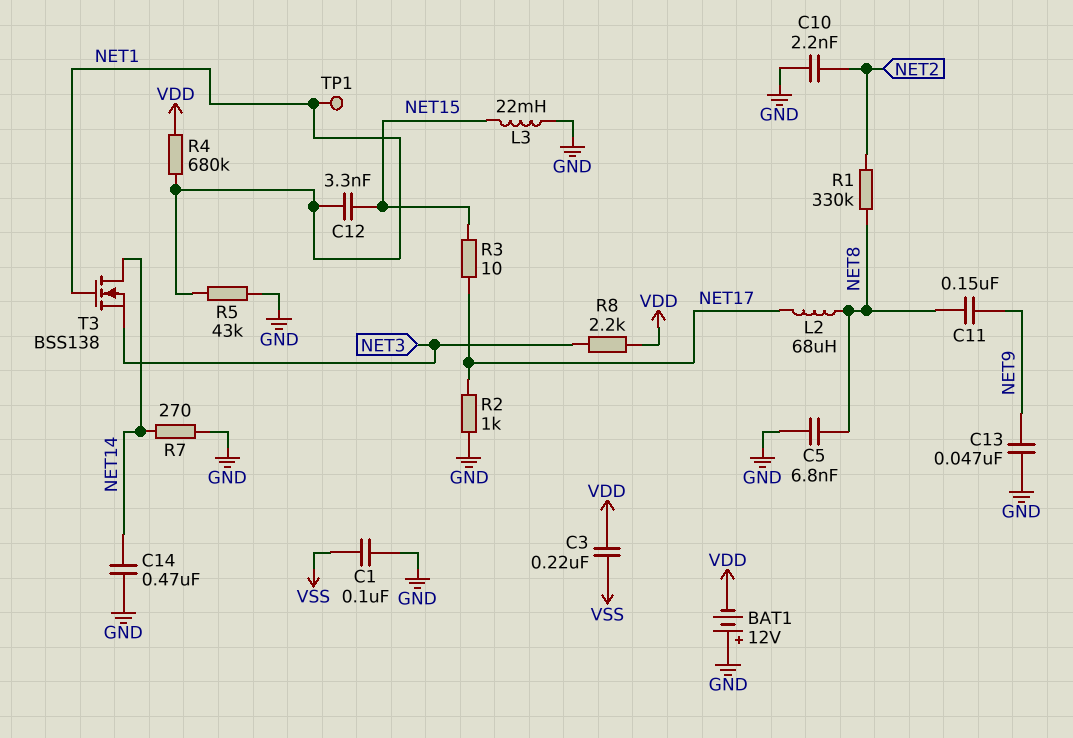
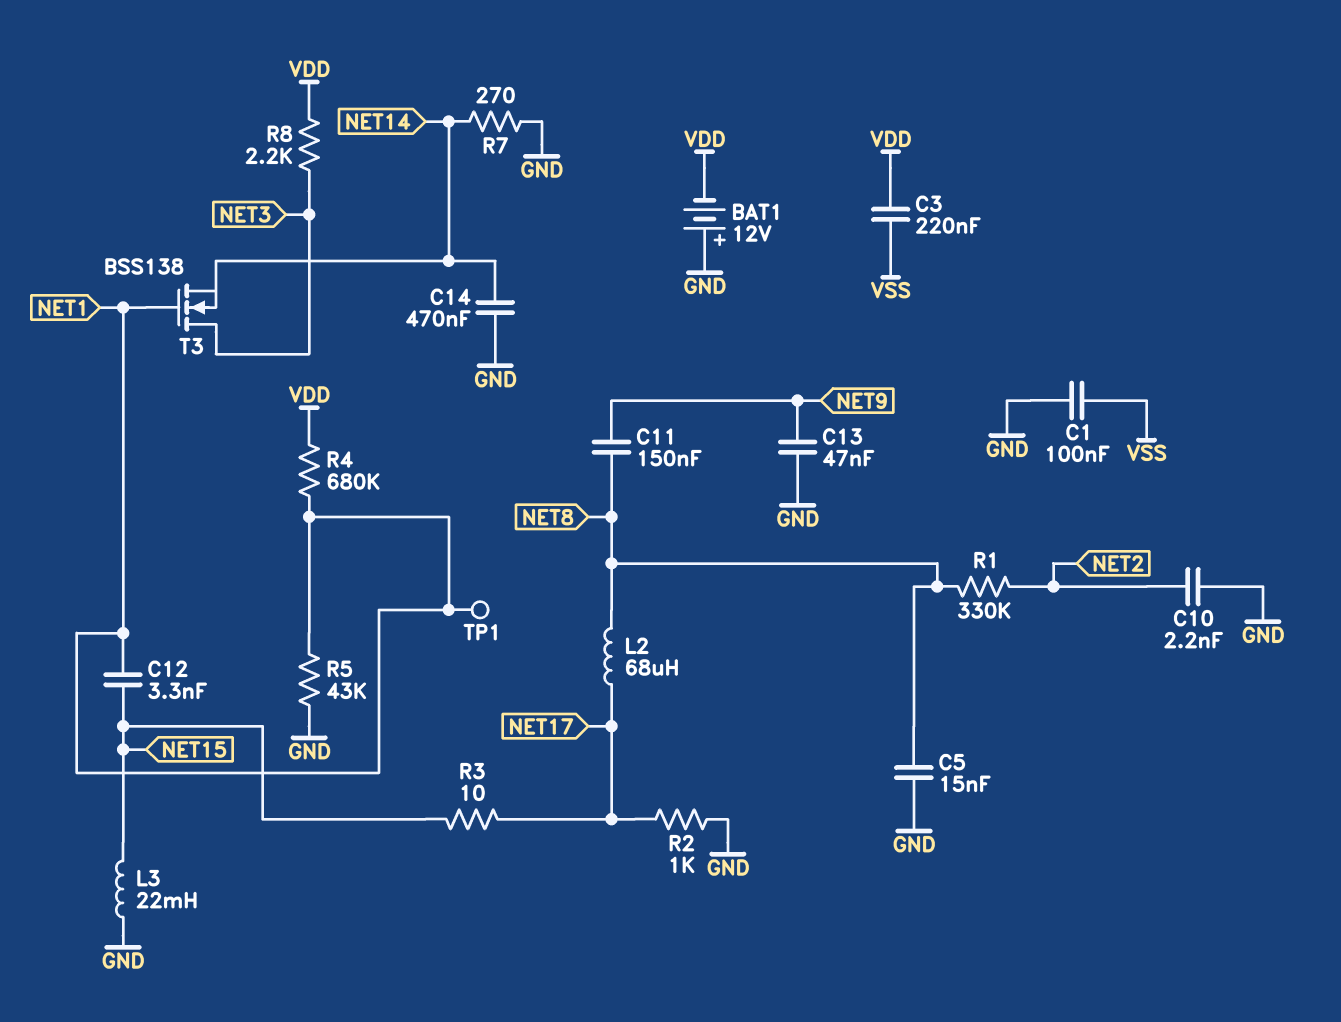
C5: 6.8nF (GND, NET8) -> 15nF (GND, NET8)
T3: NMOS BSS138 (G NET1, D NET14, S NET3) -> NMOS BSS138 (G NET1, D NET3, S NET14)

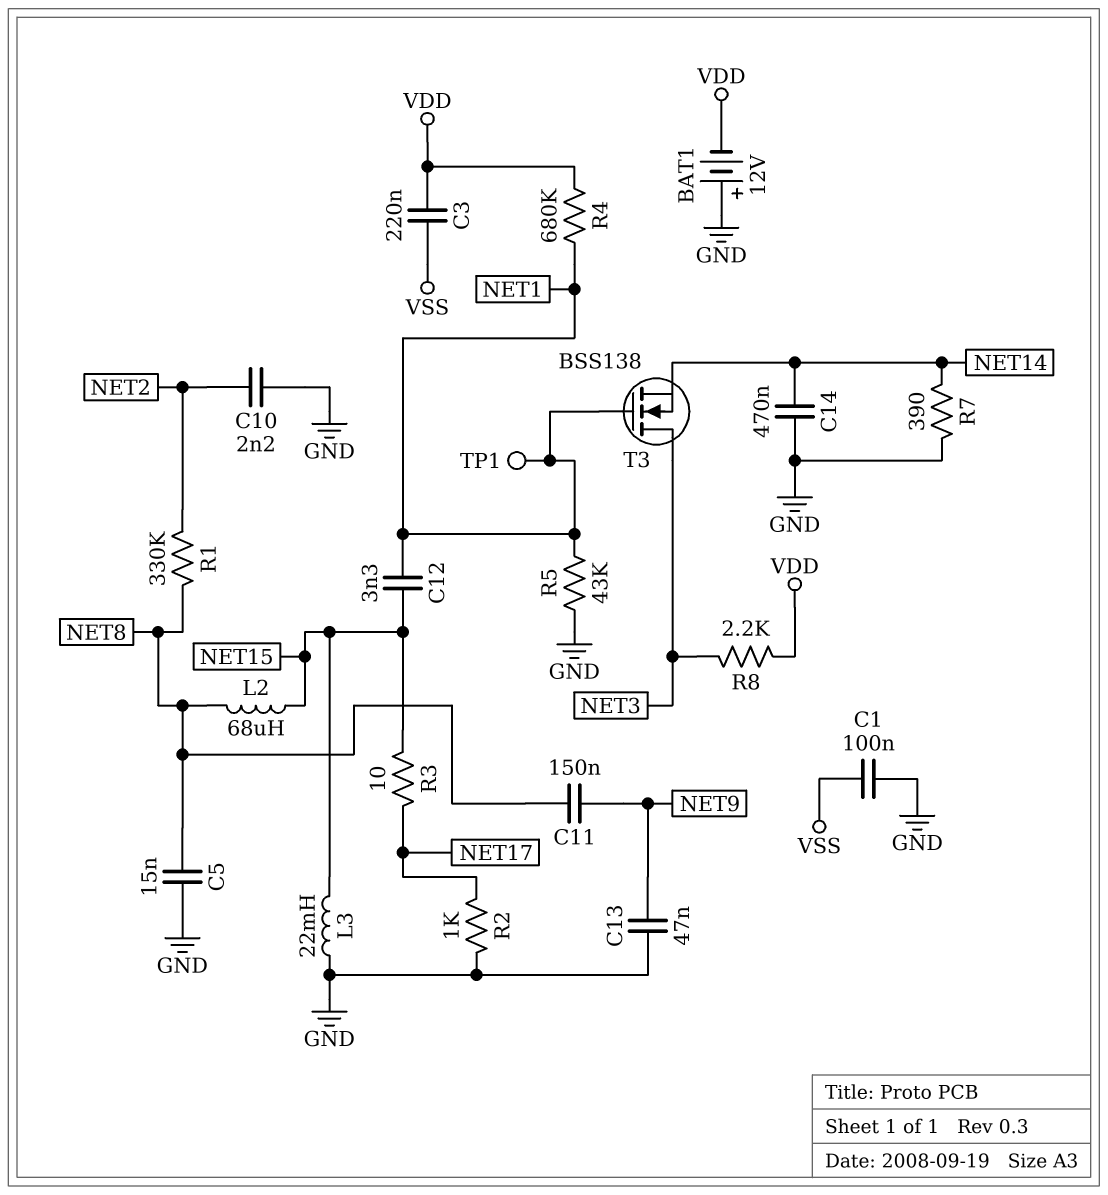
L2: 68uH (NET8, NET17) -> 68uH (NET8, NET15)
R7: 270 (GND, NET14) -> 390 (GND, NET14)

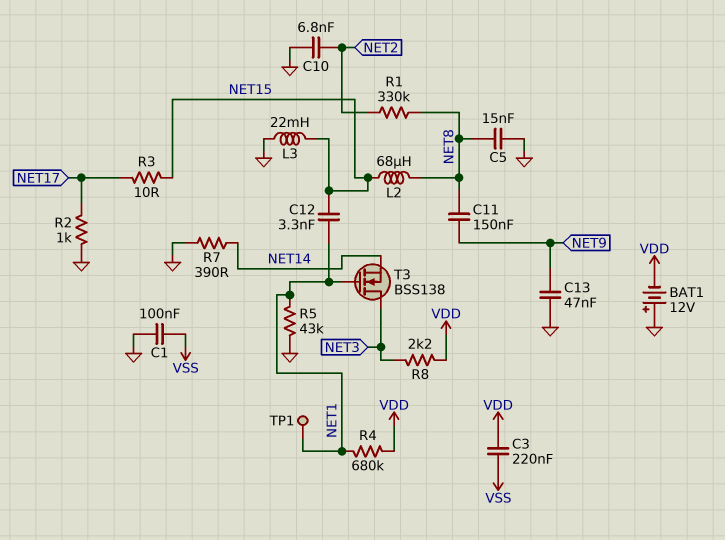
C10: 2.2nF (GND, NET2) -> 6.8nF (GND, NET2)
C14: 470nF (GND, NET14) -> none

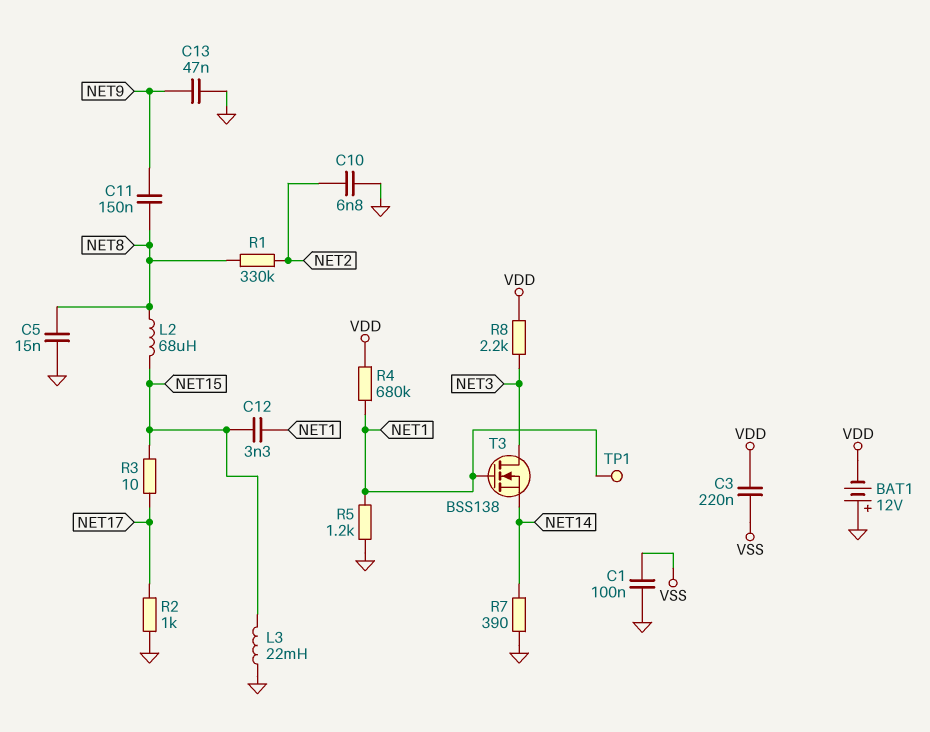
R5: 43k (GND, NET1) -> 1.2k (GND, NET1)

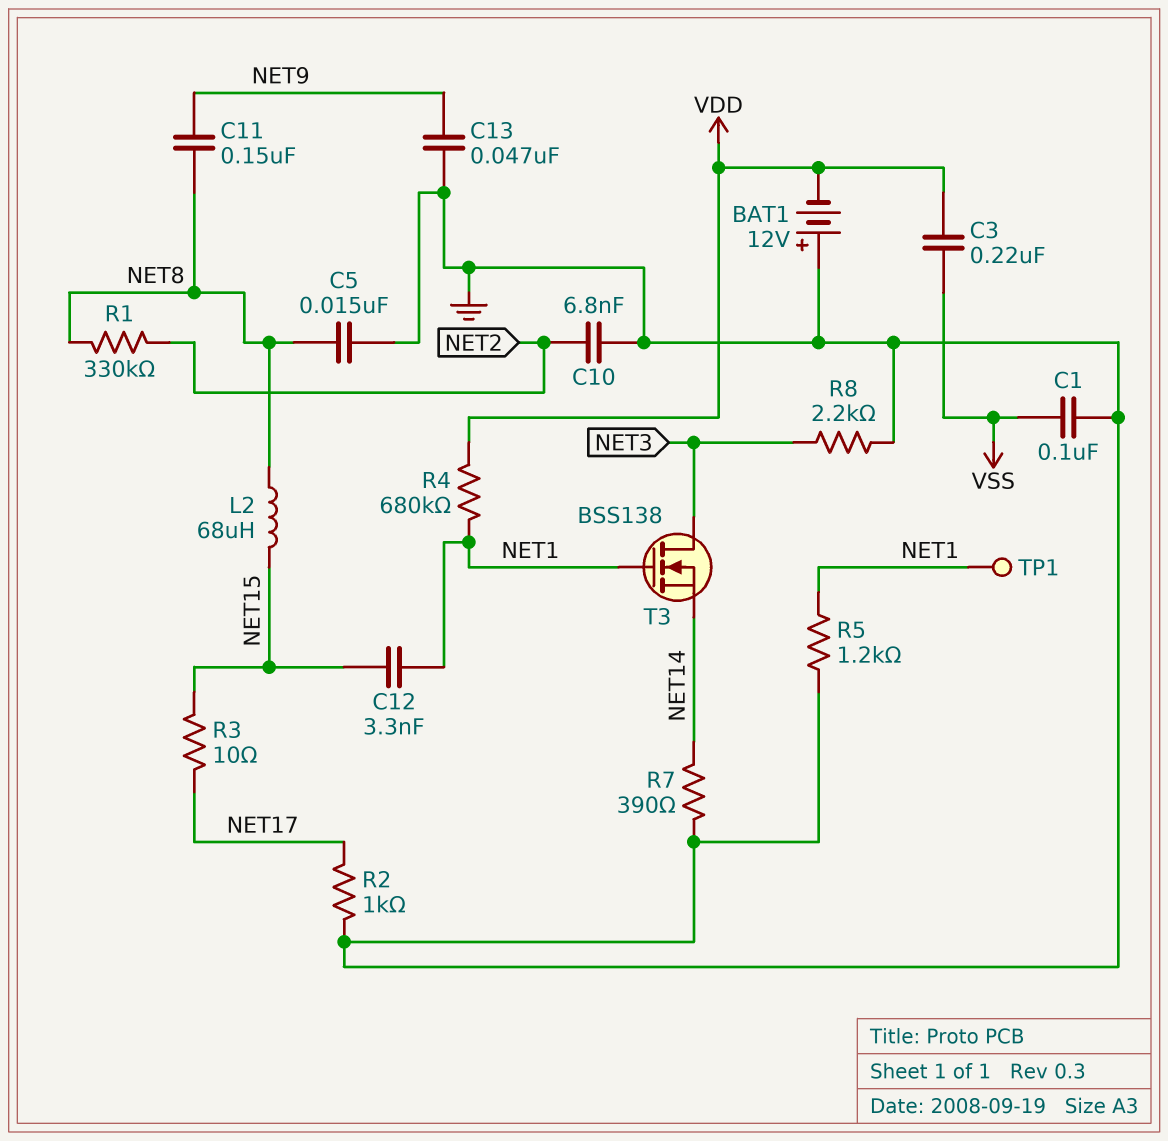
L3: 22mH (GND, NET15) -> none
R8: 2.2k (NET3, VDD) -> 2.2k (GND, NET3)

